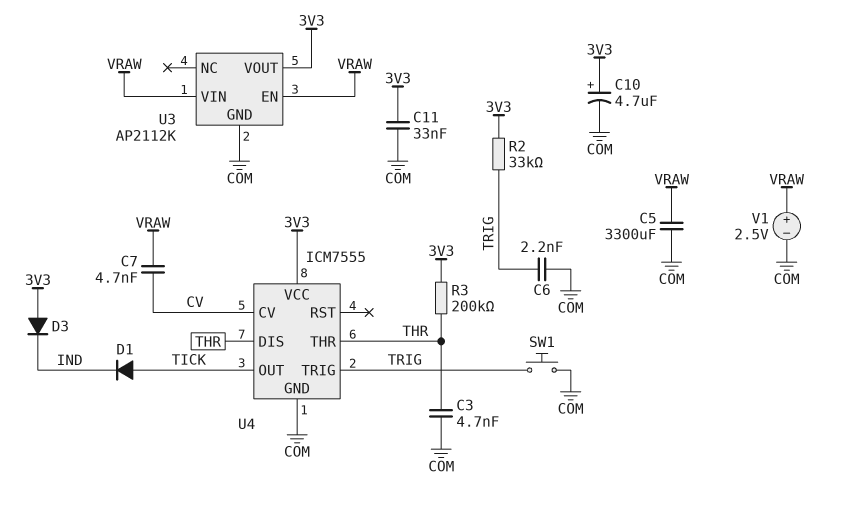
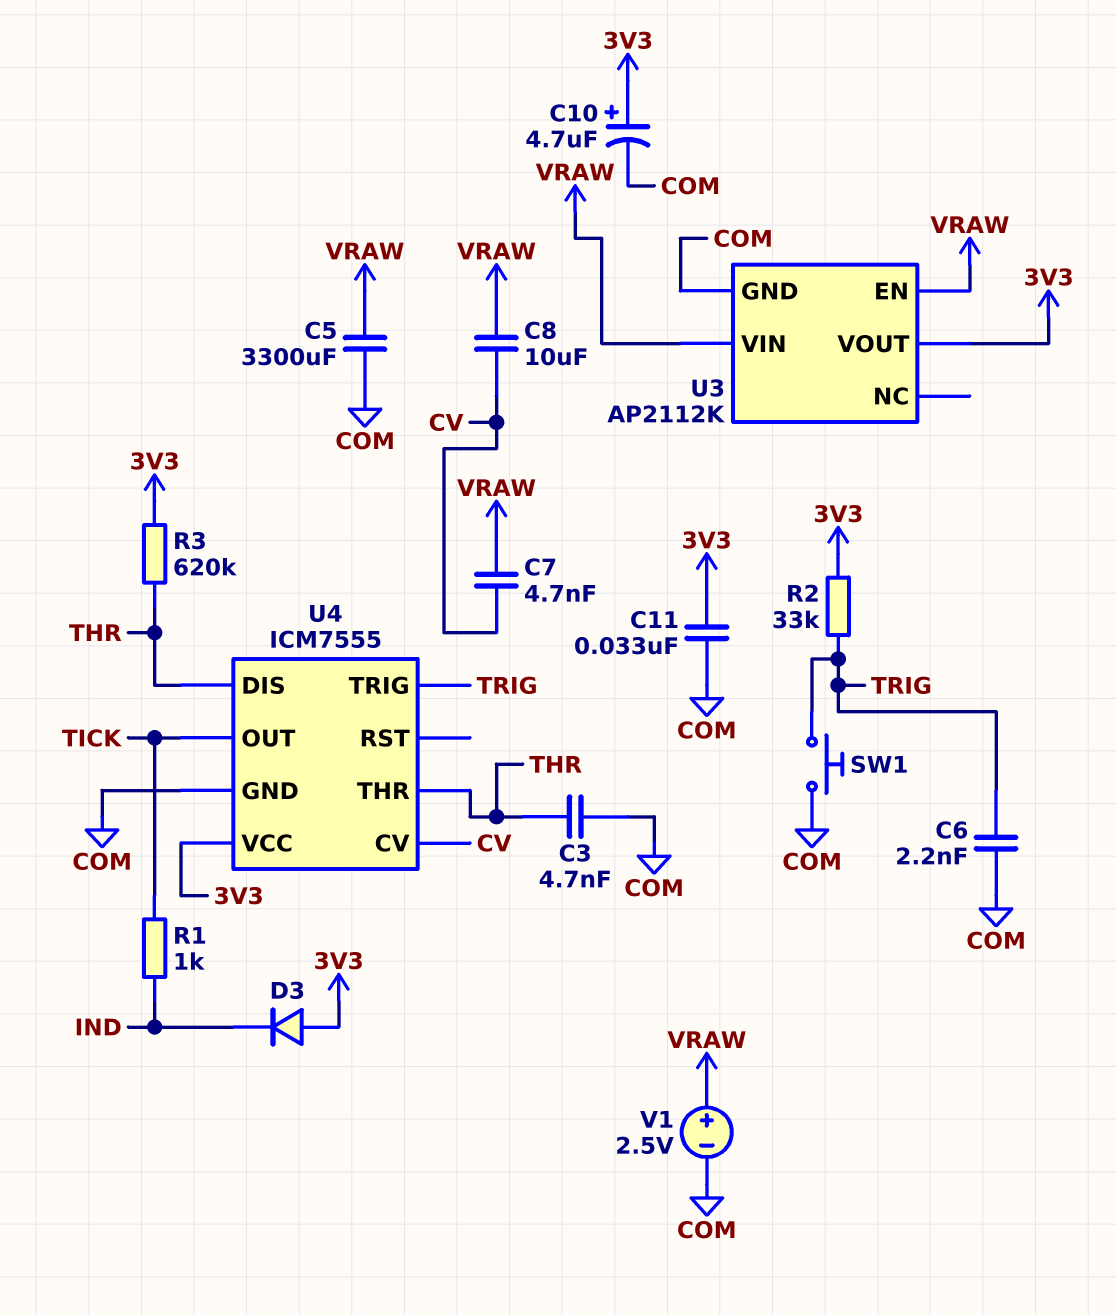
C8: none -> 10uF (CV, VRAW)
D1: diode (A TICK, K IND) -> none
R1: none -> 1k (IND, TICK)
R3: 200k (3V3, THR) -> 620k (3V3, THR)

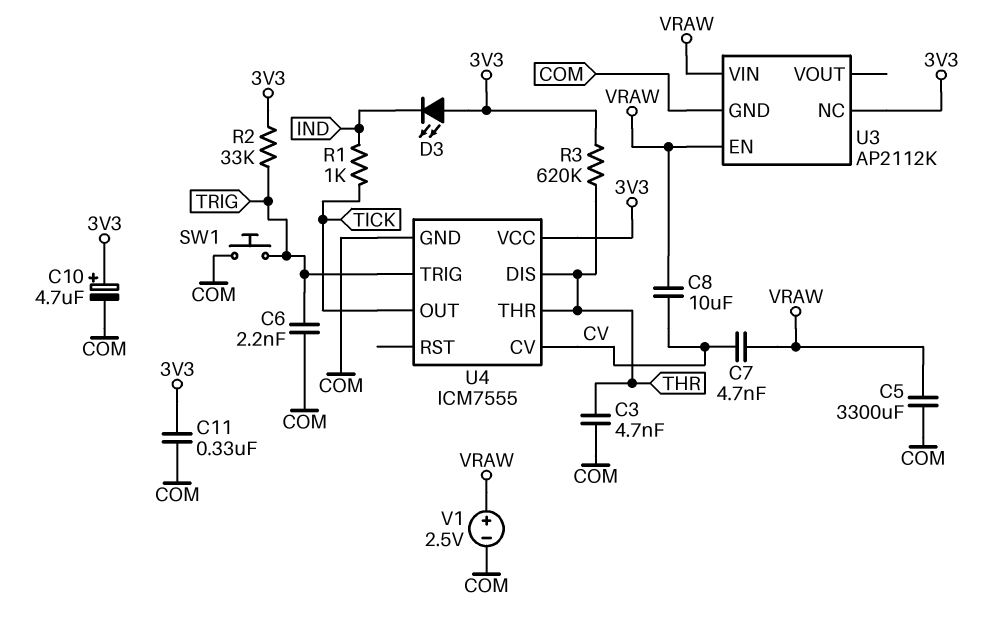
C11: 33nF (3V3, COM) -> 330nF (3V3, COM)
D3: diode (A 3V3, K IND) -> LED (A 3V3, K IND)
U3 pin NC: none -> 3V3
U3 pin VOUT: 3V3 -> none

